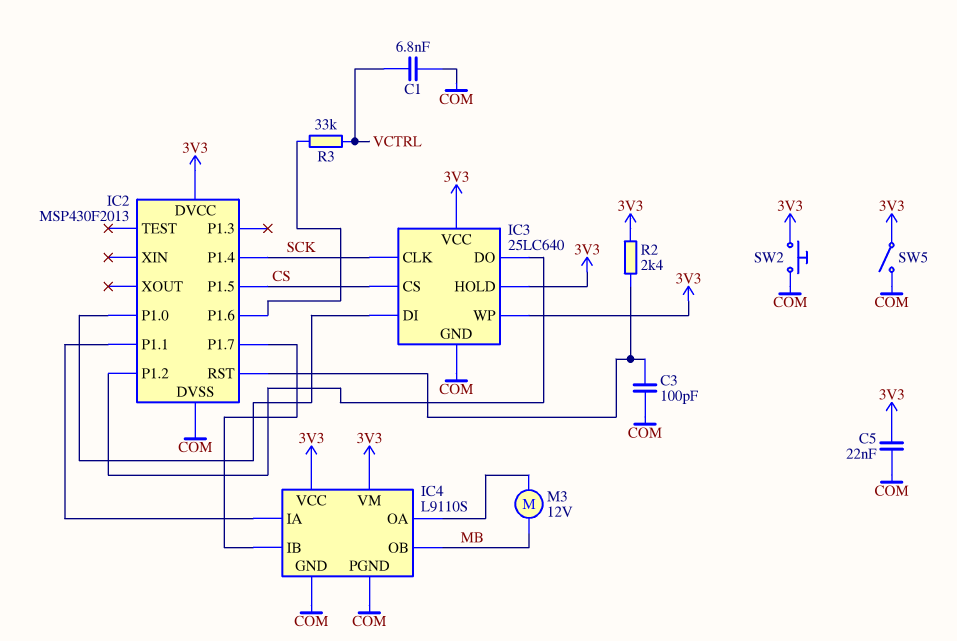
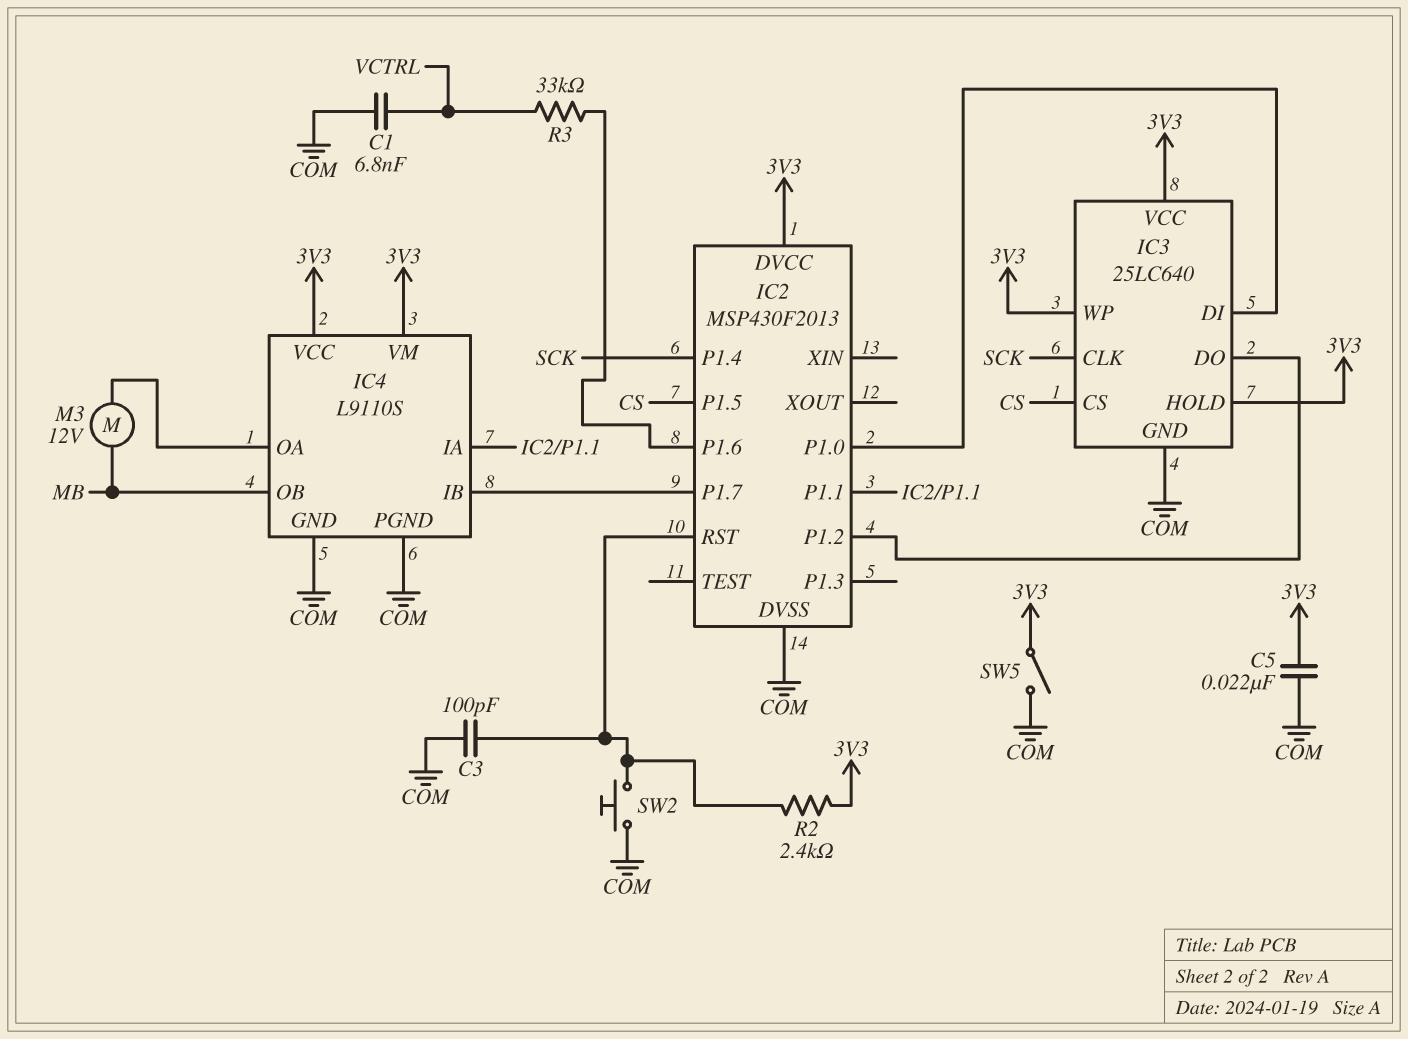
SW2: button (3V3, COM) -> button (COM, IC2/RST)

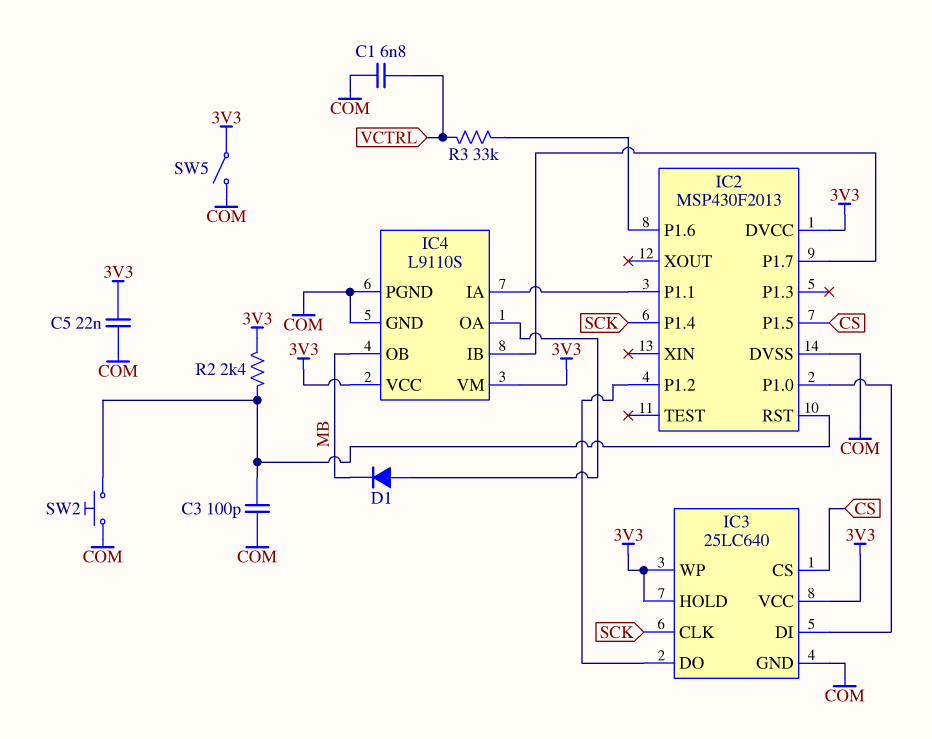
D1: none -> diode (A IC4/OA, K MB)
M3: motor 12V (IC4/OA, MB) -> none

